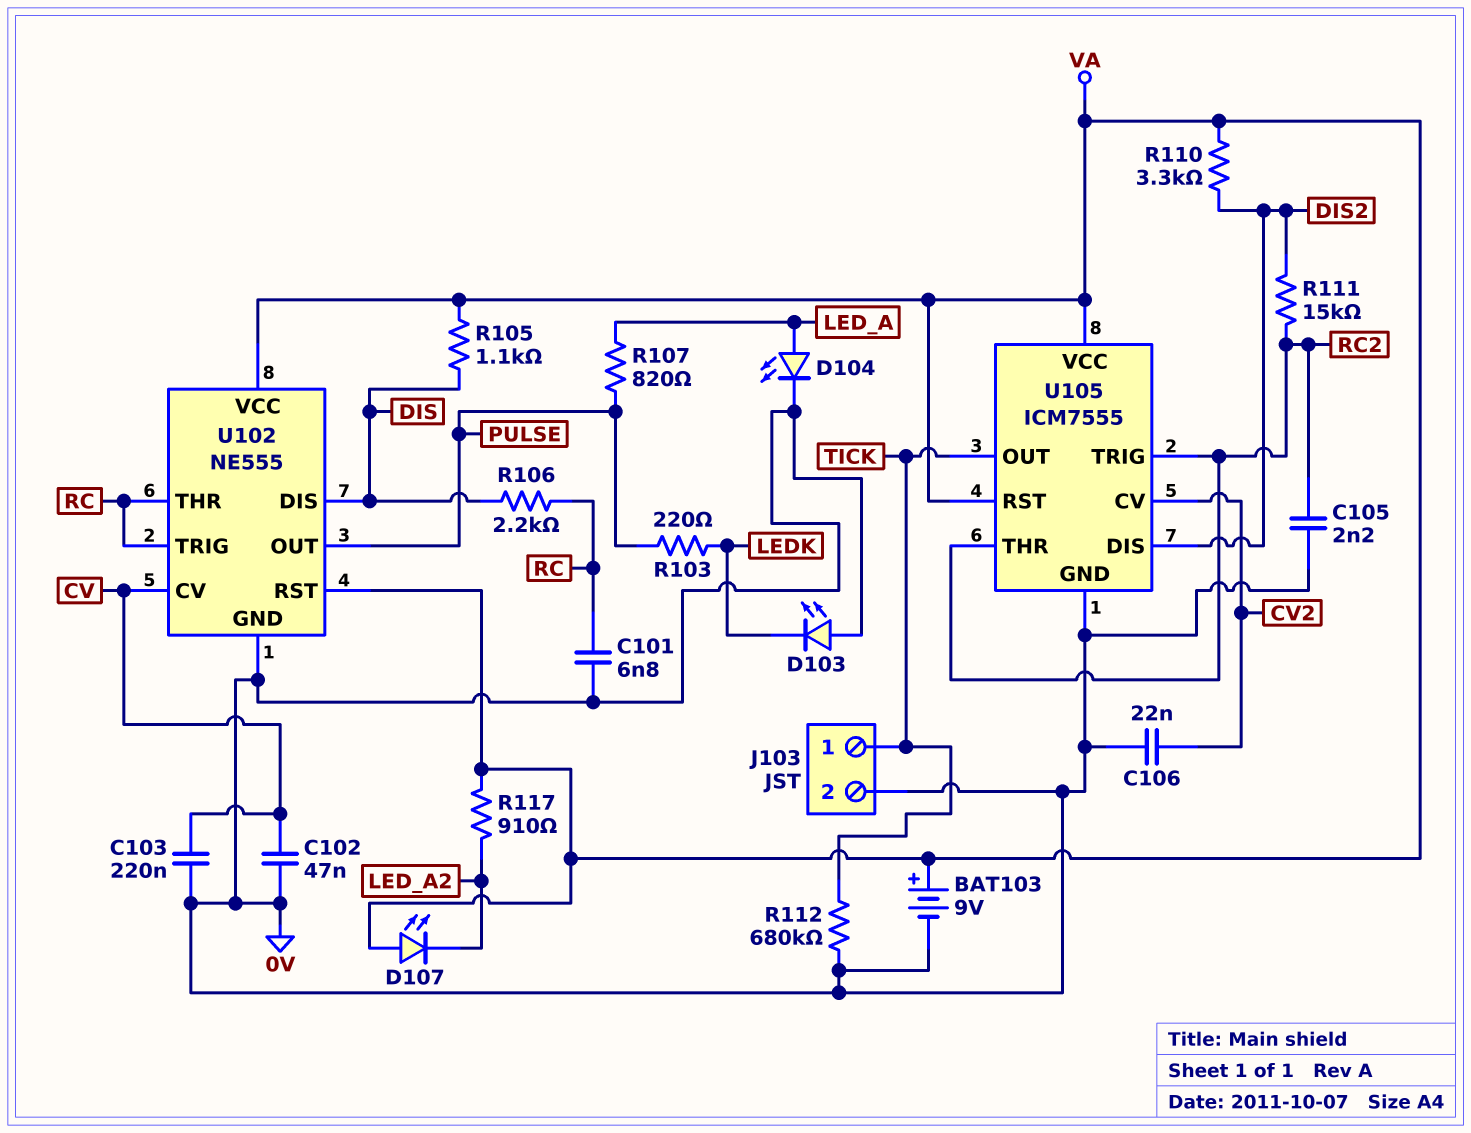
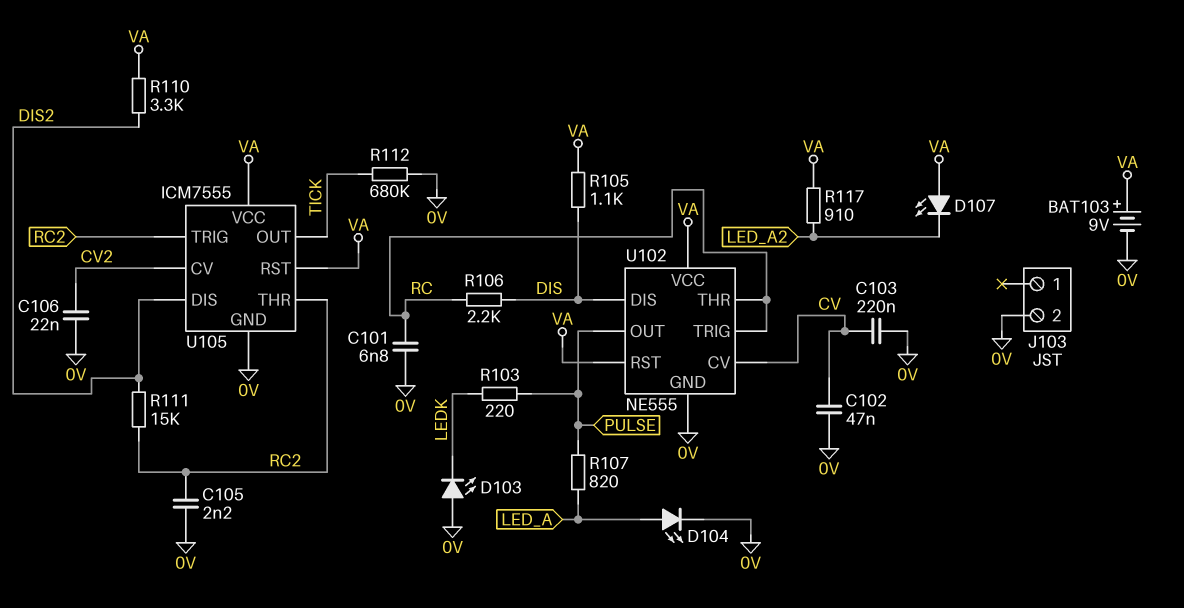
J103 pin 1: TICK -> none

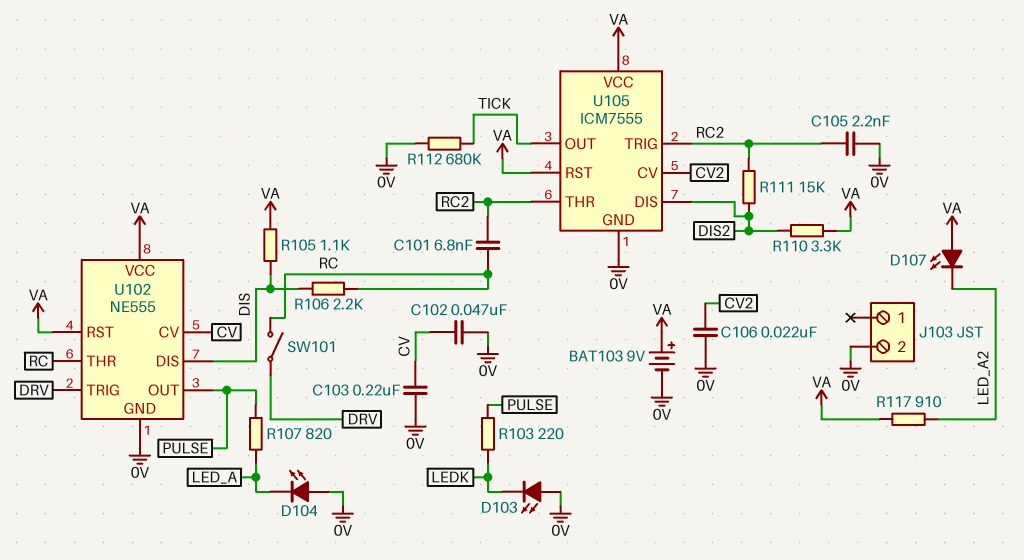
C101: 6.8nF (0V, RC) -> 6.8nF (RC, RC2)
D104: LED (A LED_A, K 0V) -> LED (A 0V, K LED_A)
SW101: none -> switch (DRV, RC)
U102 pin TRIG: RC -> DRV

